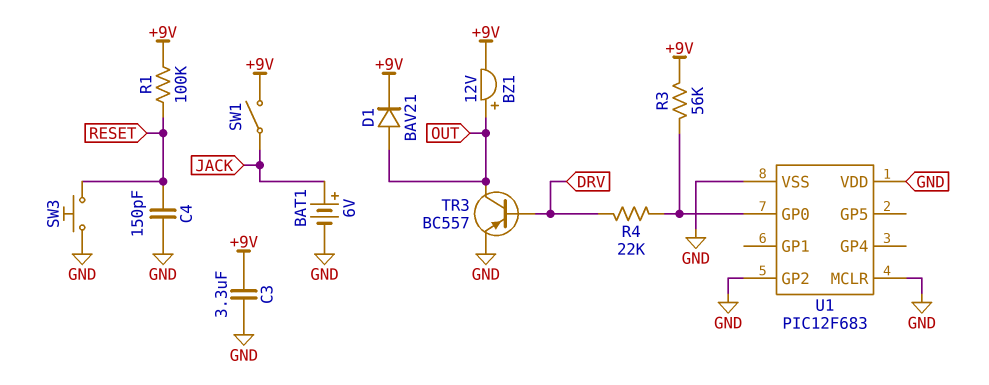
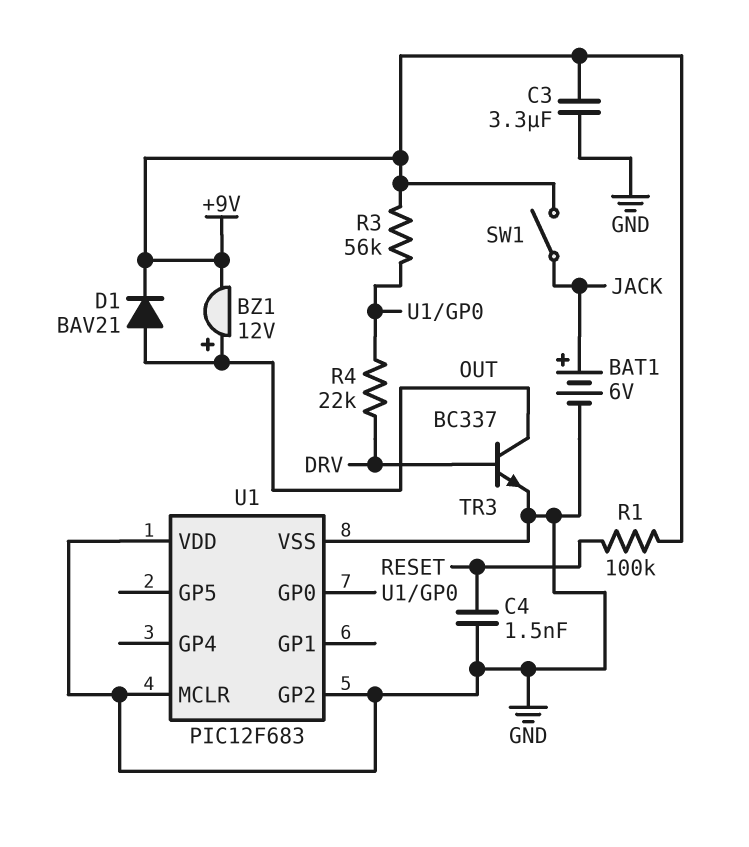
C4: 150pF (GND, RESET) -> 1.5nF (GND, RESET)
SW3: button (GND, RESET) -> none
TR3: PNP BC557 (B DRV, C OUT, E GND) -> NPN BC337 (B DRV, C OUT, E GND)

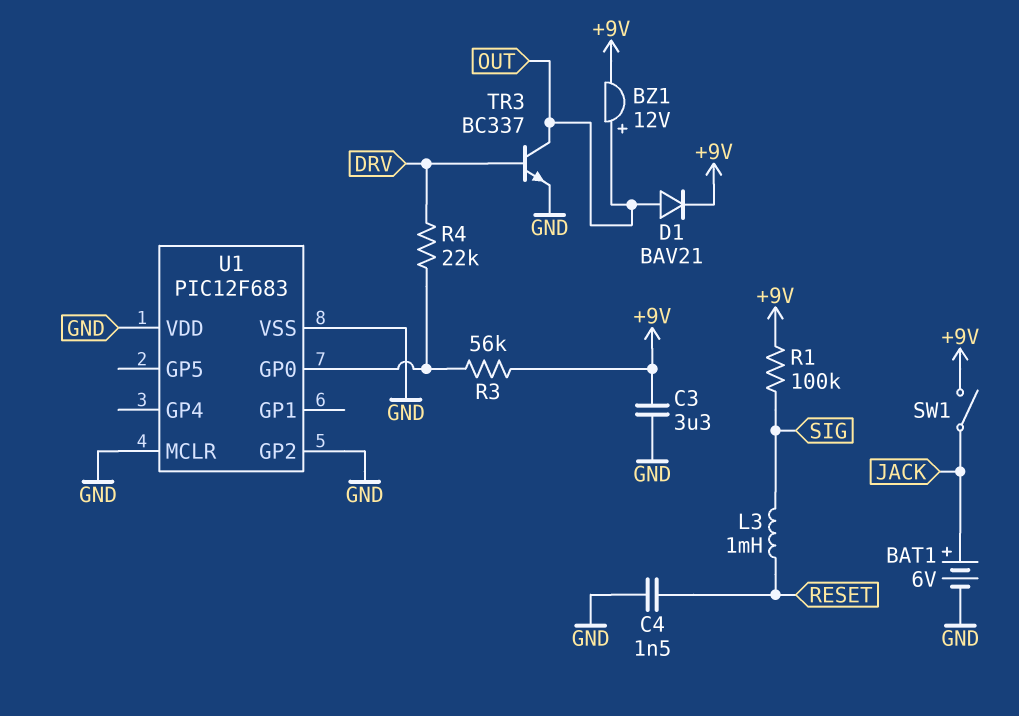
L3: none -> 1mH (RESET, SIG)
R1: 100k (+9V, RESET) -> 100k (+9V, SIG)

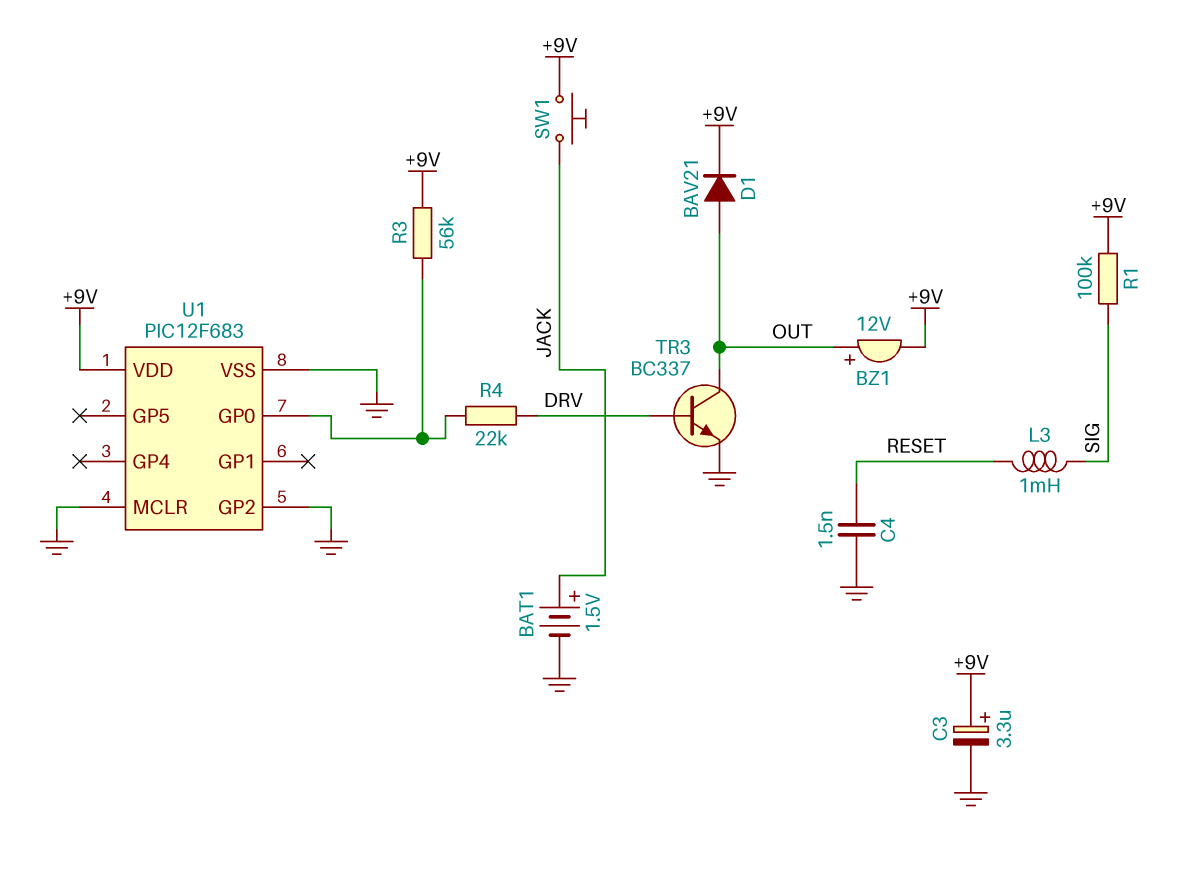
BAT1: 6V (plus JACK, minus GND) -> 1.5V (plus JACK, minus GND)
C3: 3.3uF (+9V, GND) -> 3.3uF (plus +9V, minus GND)
SW1: switch (+9V, JACK) -> button (+9V, JACK)
U1 pin VDD: GND -> +9V

